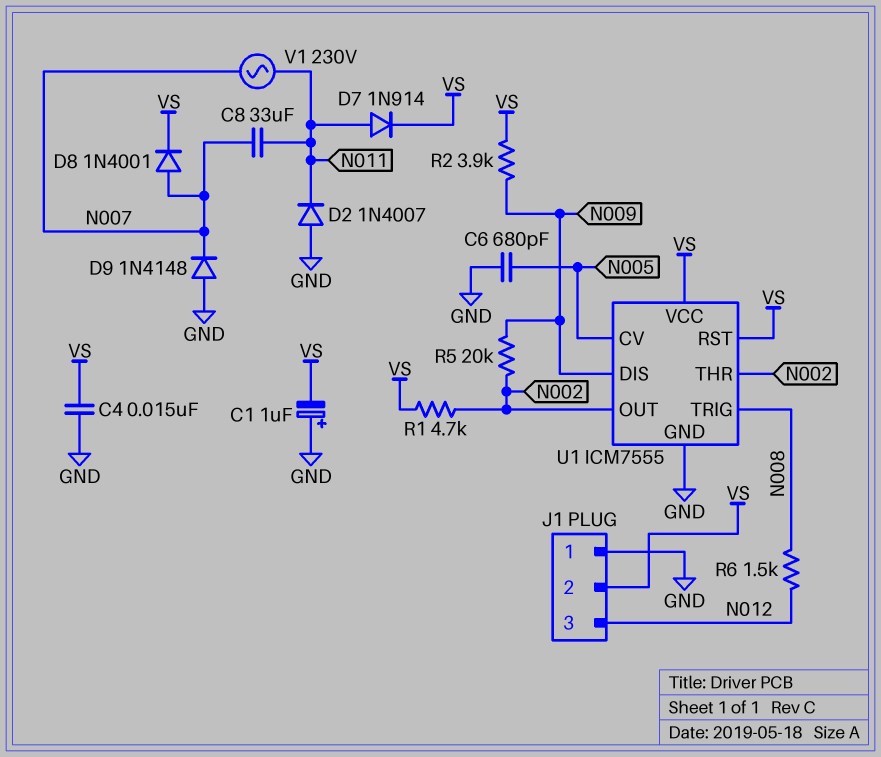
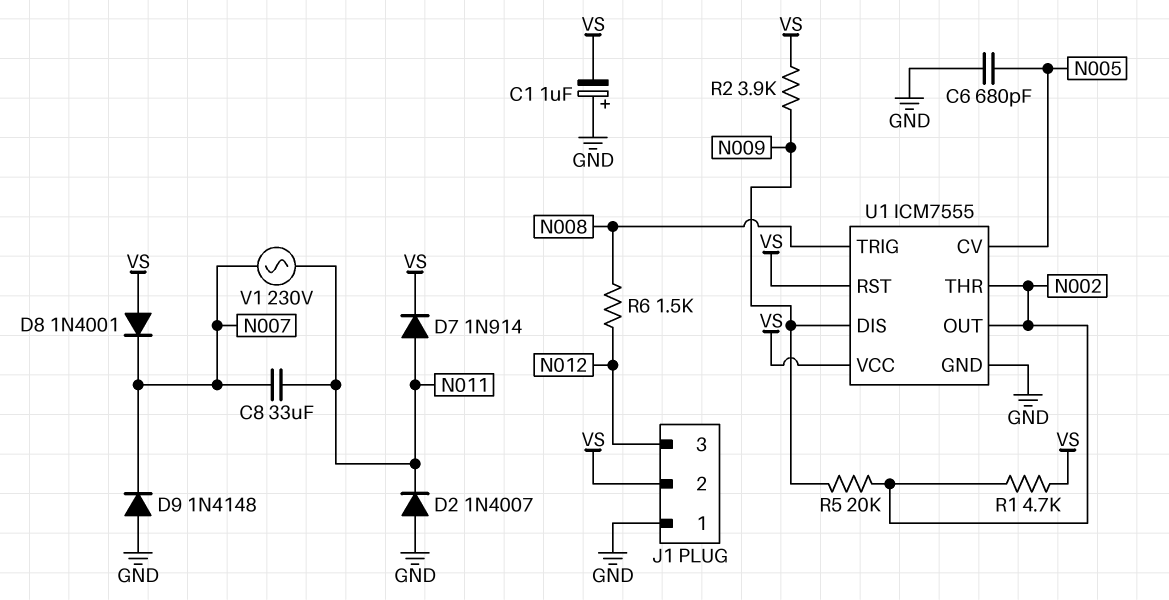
C4: 15nF (GND, VS) -> none
D8: diode 1N4001 (A N007, K VS) -> diode 1N4001 (A VS, K N007)

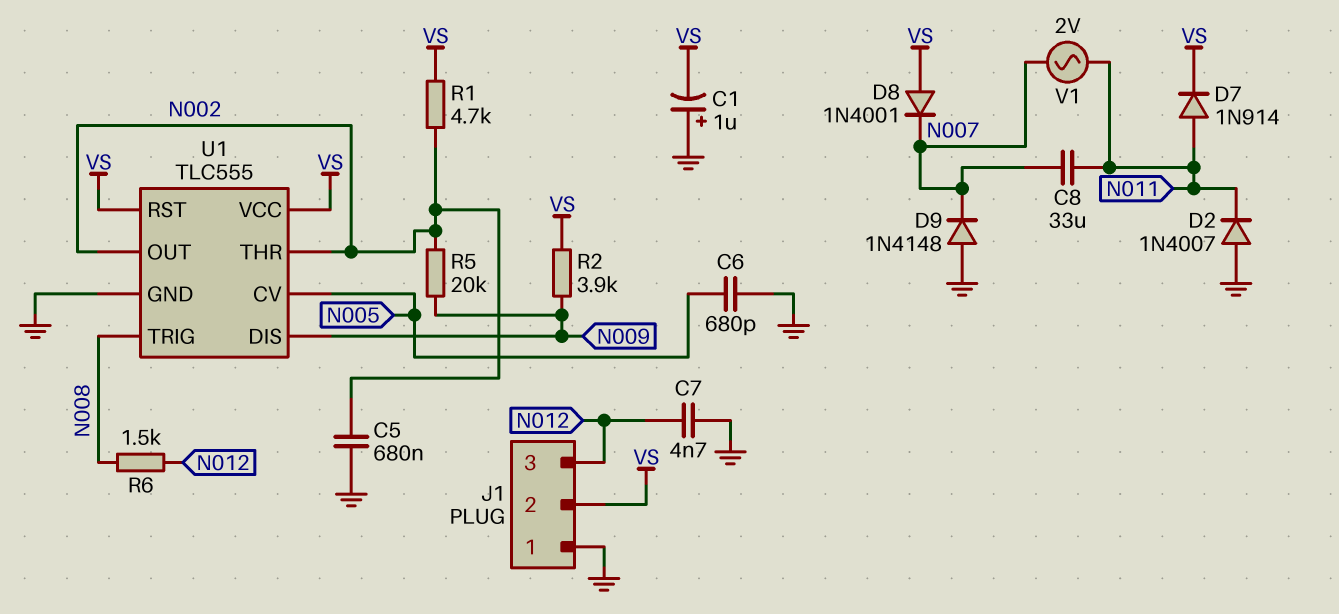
C5: none -> 680nF (GND, N002)
C7: none -> 4.7nF (GND, N012)
U1: ICM7555 -> TLC555
V1: AC 230V (N007, N011) -> AC 2V (N007, N011)

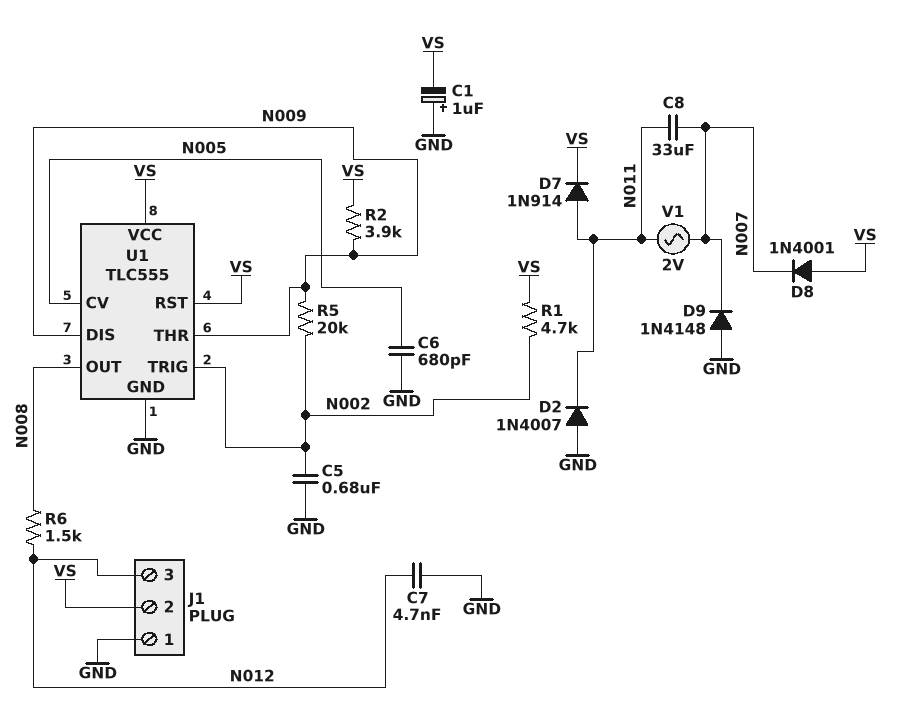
U1 pin OUT: N002 -> N008
U1 pin THR: N002 -> N009
U1 pin TRIG: N008 -> N002

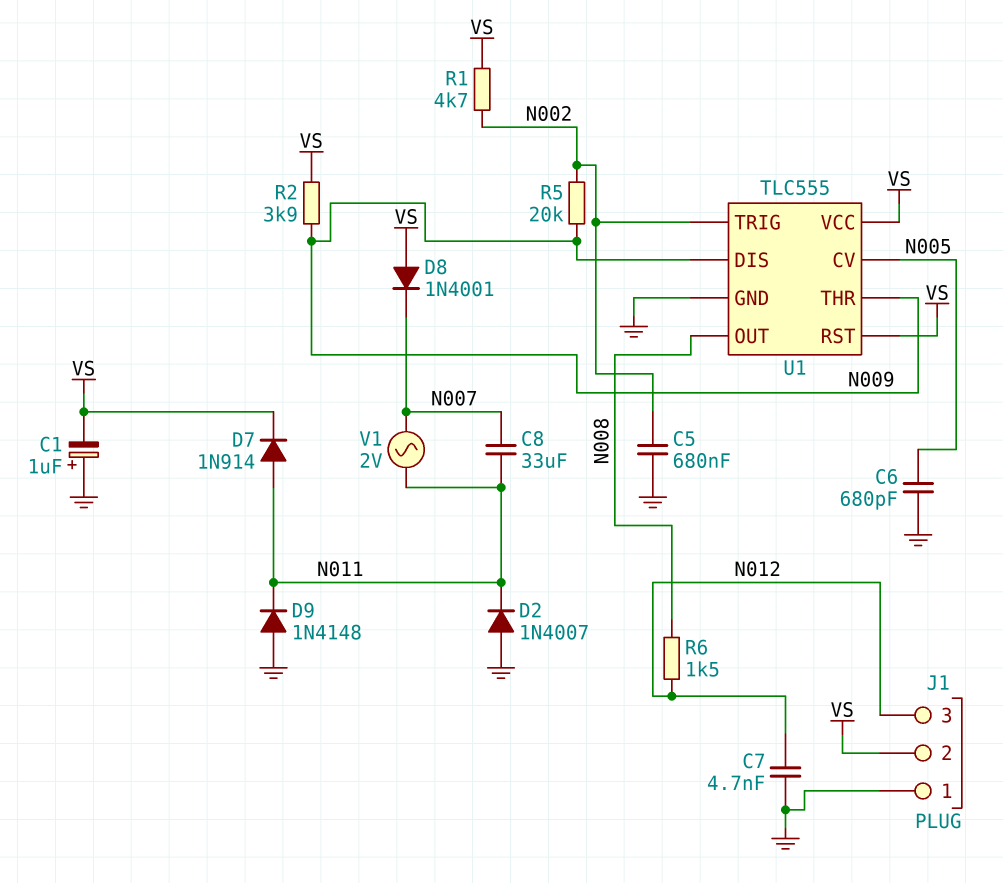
D9: diode 1N4148 (A GND, K N007) -> diode 1N4148 (A GND, K N011)

